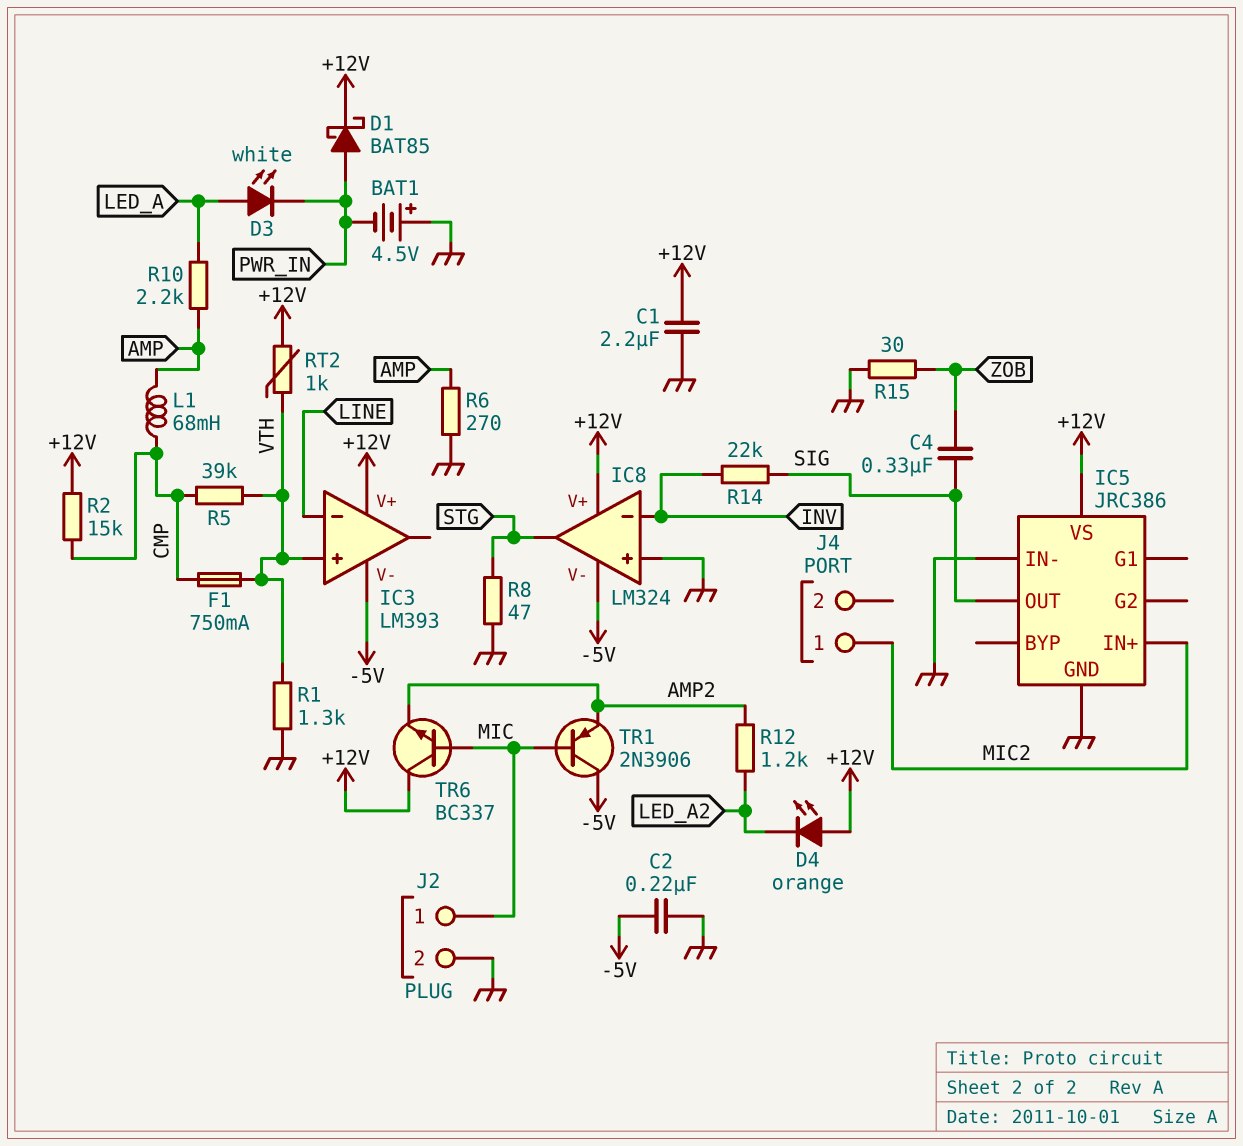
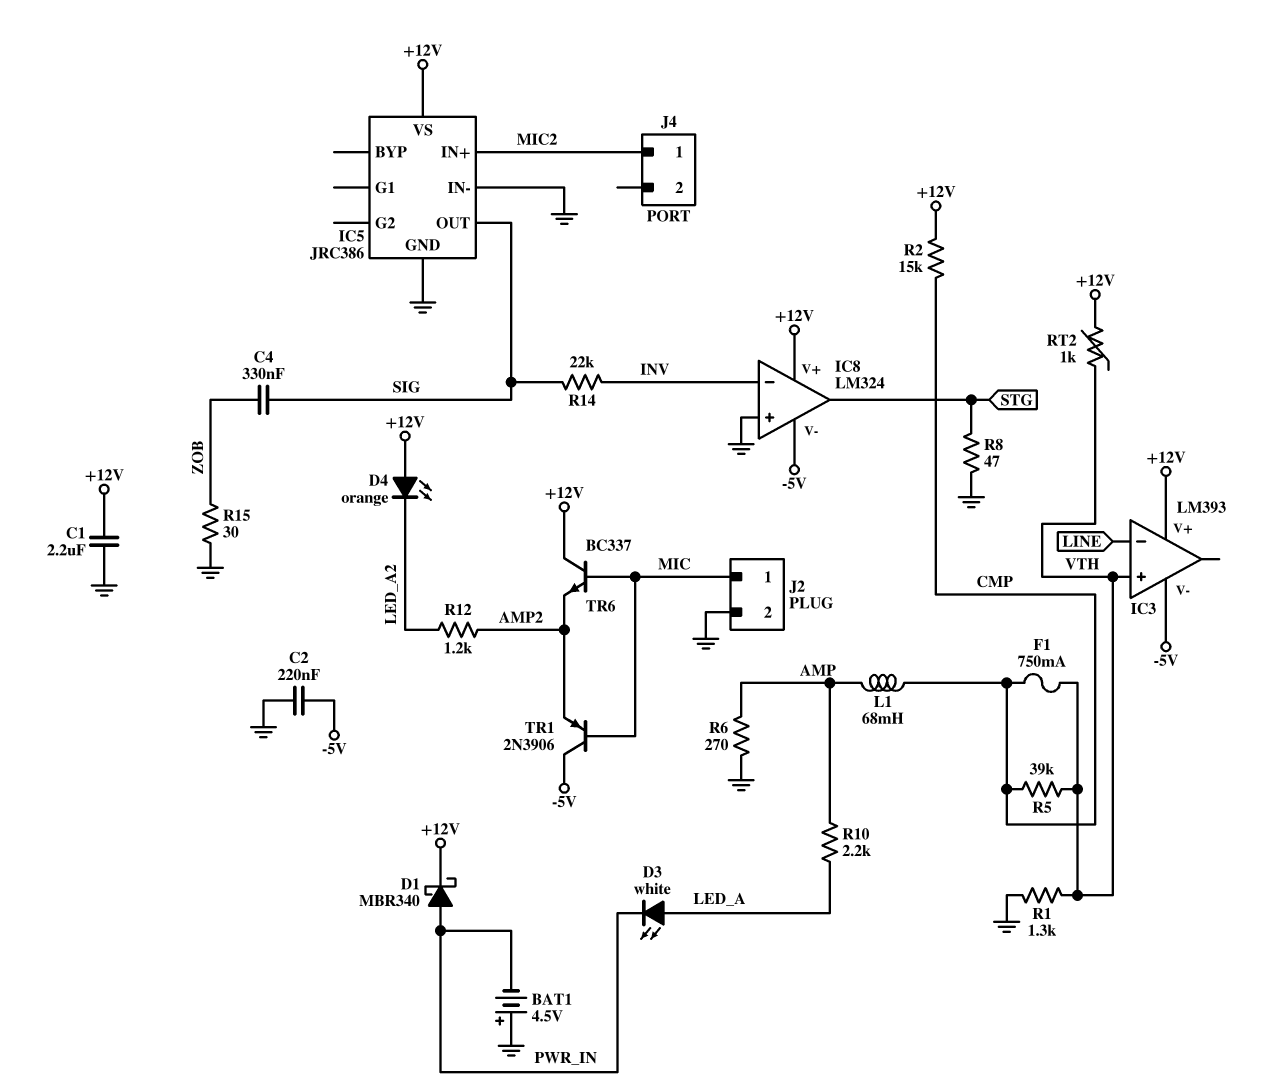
D1: schottky BAT85 (A PWR_IN, K +12V) -> schottky MBR340 (A PWR_IN, K +12V)

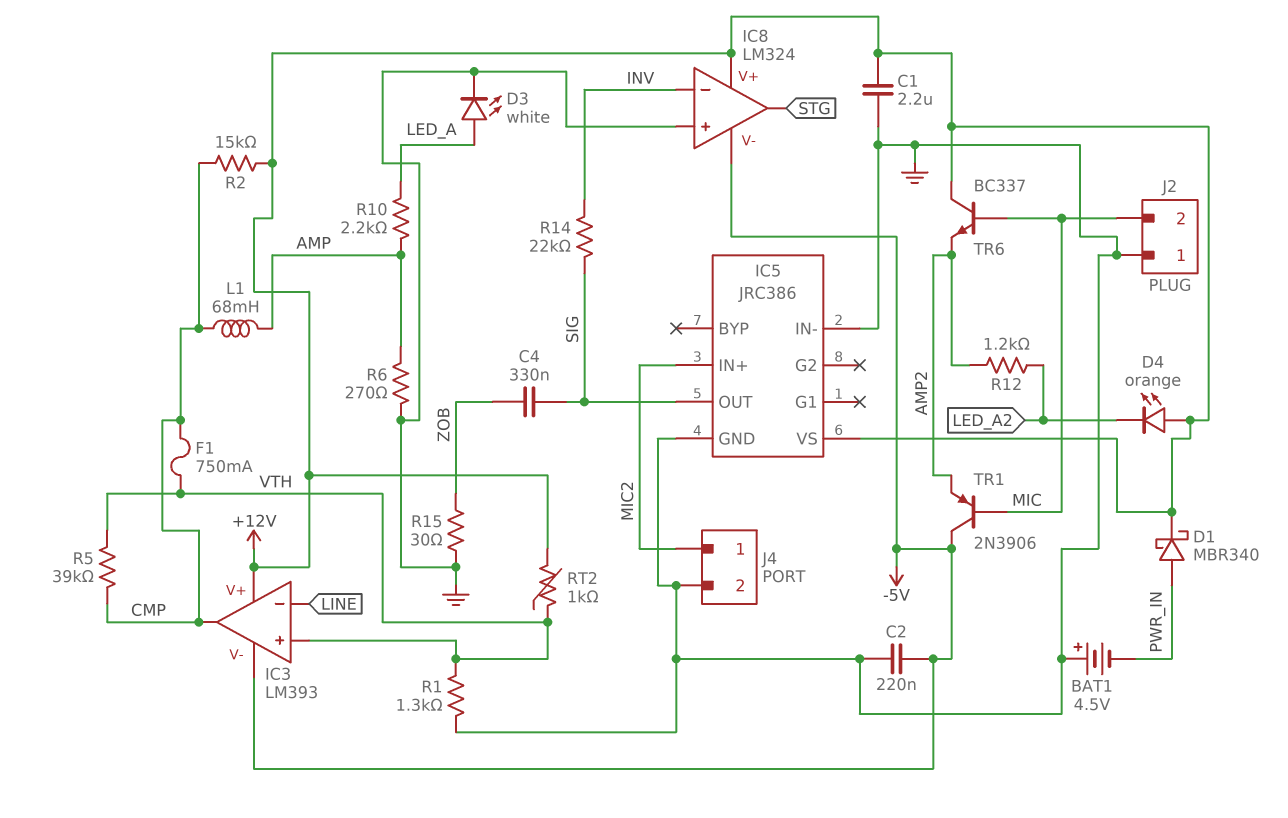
D3: LED white (A LED_A, K PWR_IN) -> LED white (A LED_A, K GND)
IC3 pin out: none -> CMP
J2 pin 1: MIC -> GND
J2 pin 2: GND -> MIC
J4 pin 2: none -> GND
R8: 47 (GND, STG) -> none

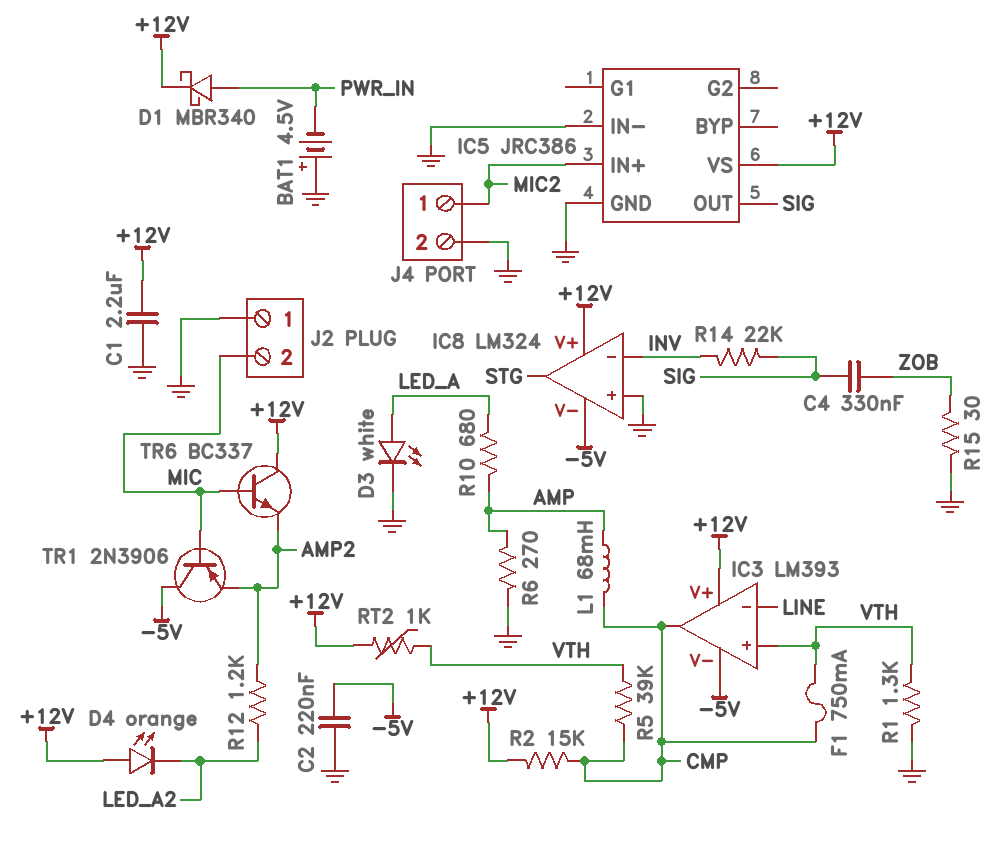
R10: 2.2k (AMP, LED_A) -> 680 (AMP, LED_A)

